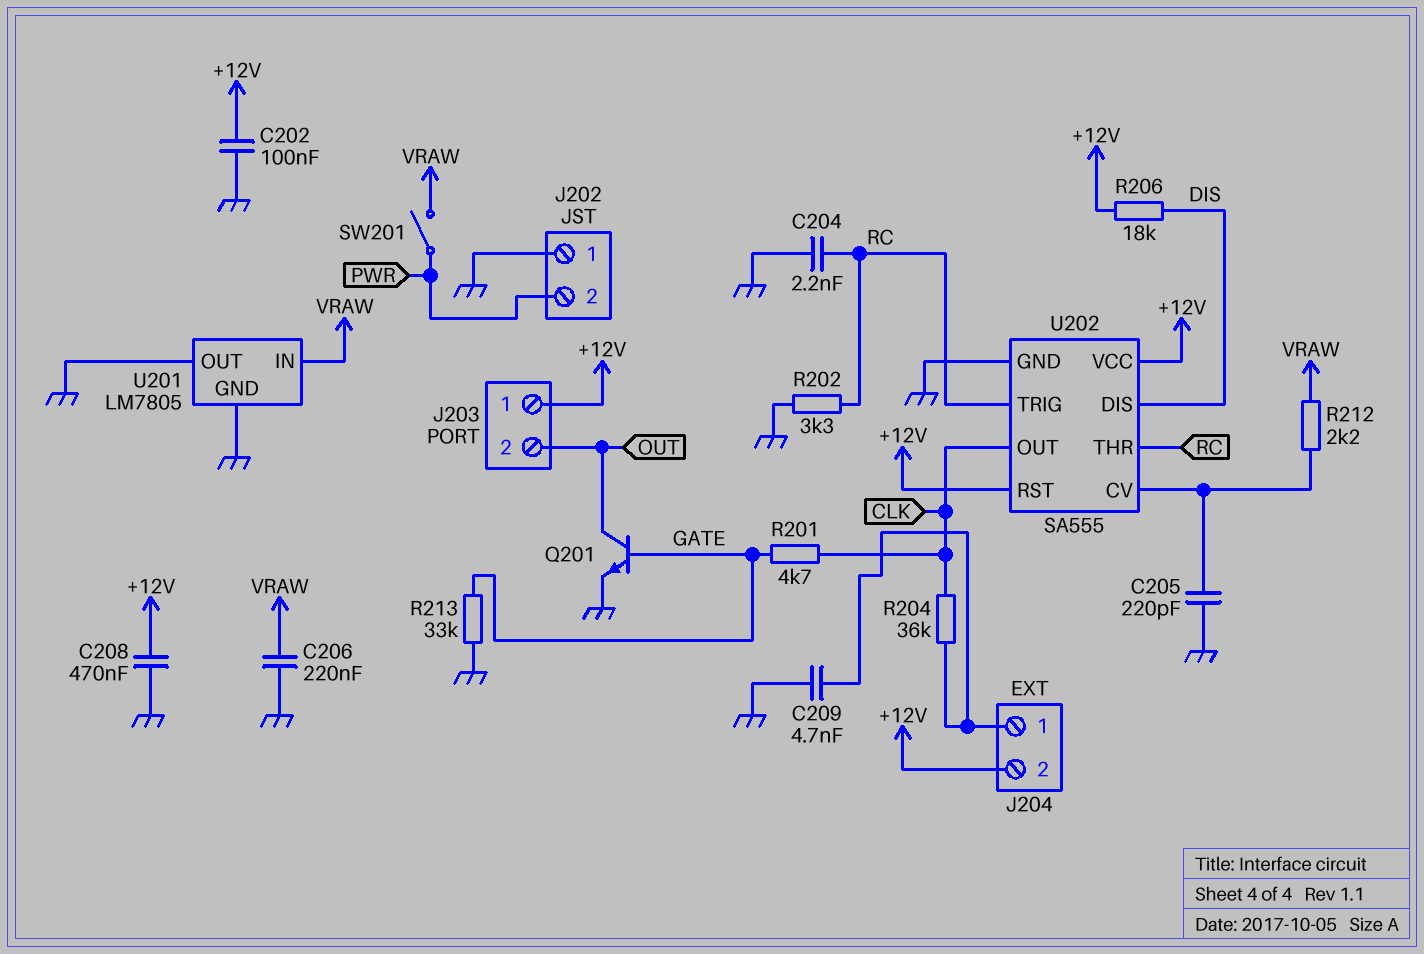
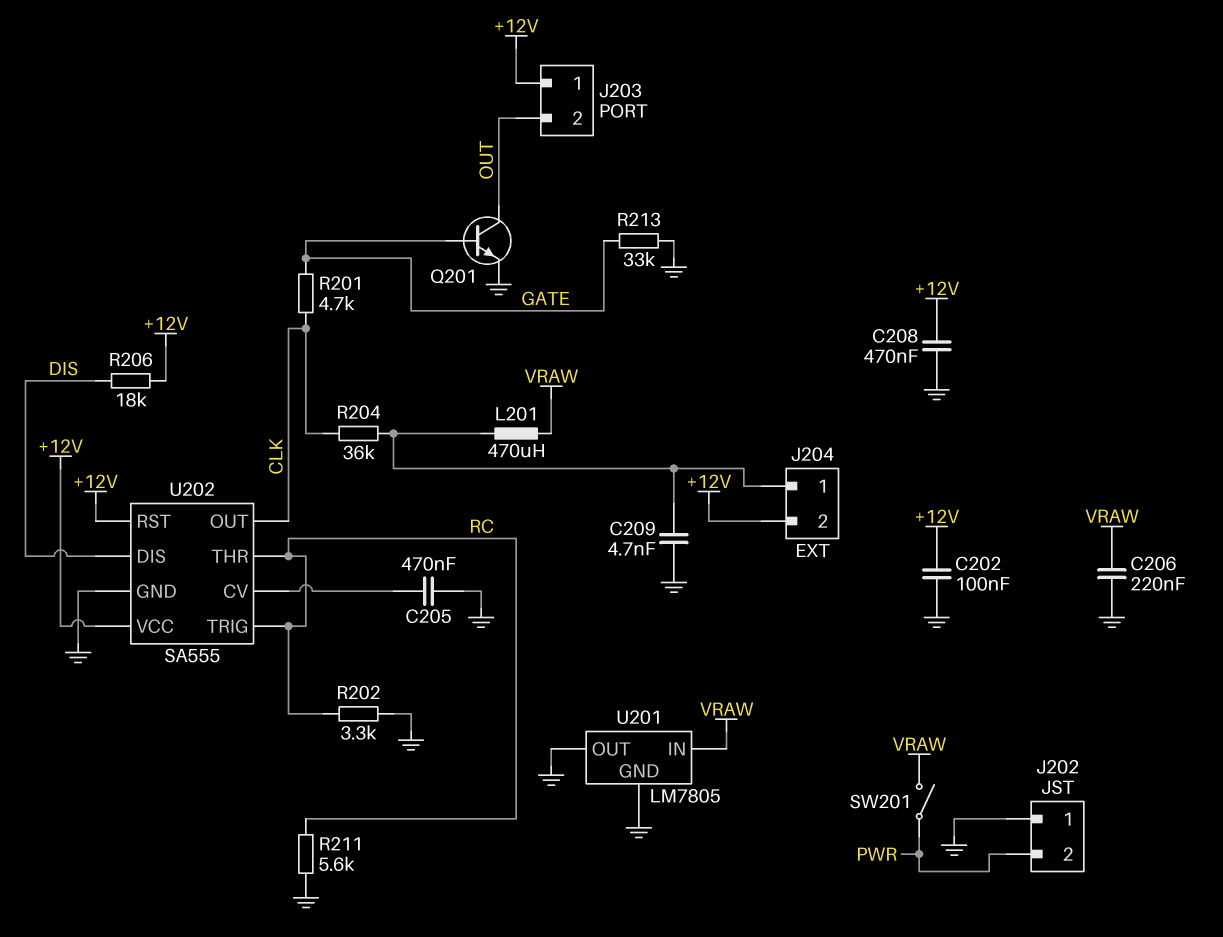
C204: 2.2nF (GND, RC) -> none
C205: 220pF (GND, U202/CV) -> 470nF (GND, U202/CV)
L201: none -> 470uH (J204/1, VRAW)
R211: none -> 5.6k (GND, RC)
R212: 2.2k (U202/CV, VRAW) -> none

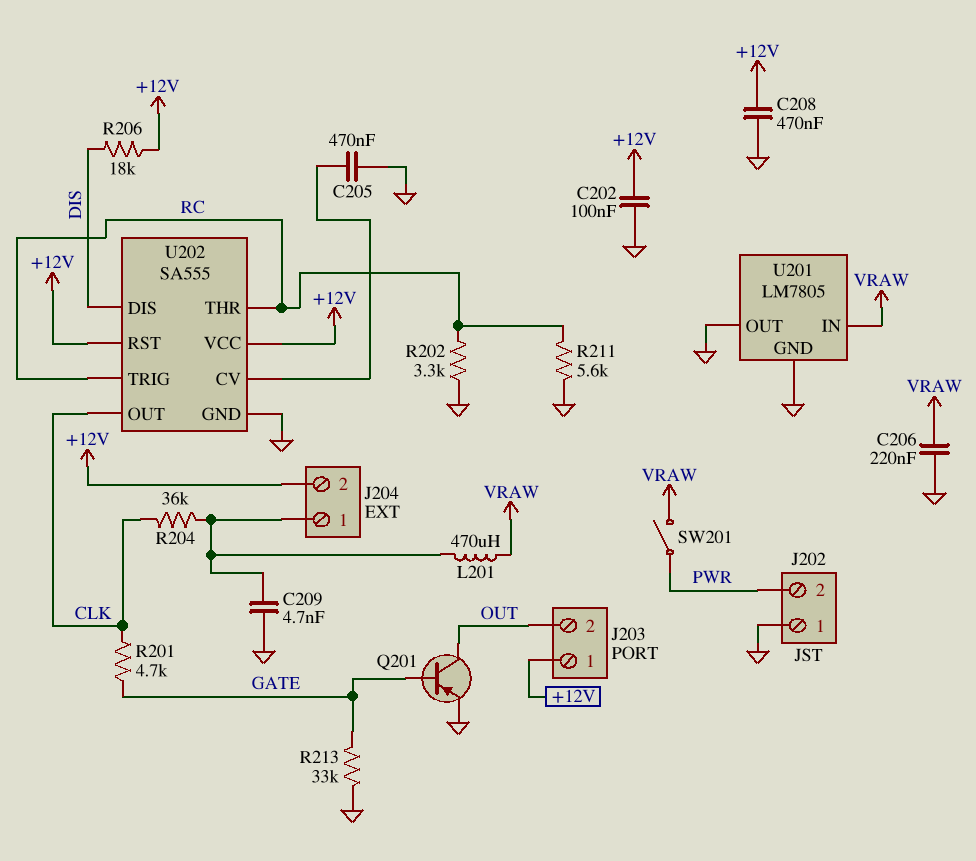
Q201: NPN (B GATE, C OUT, E GND) -> PNP (B GATE, C OUT, E GND)

